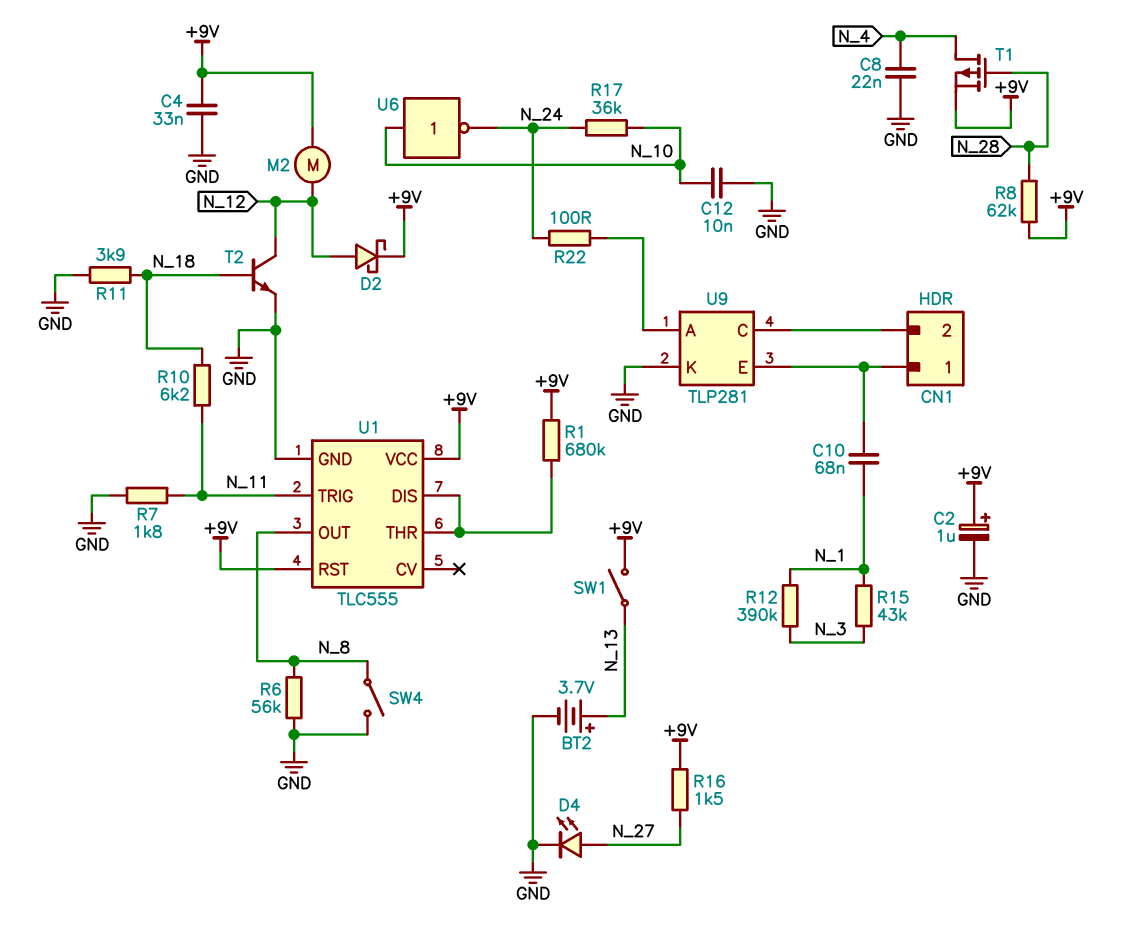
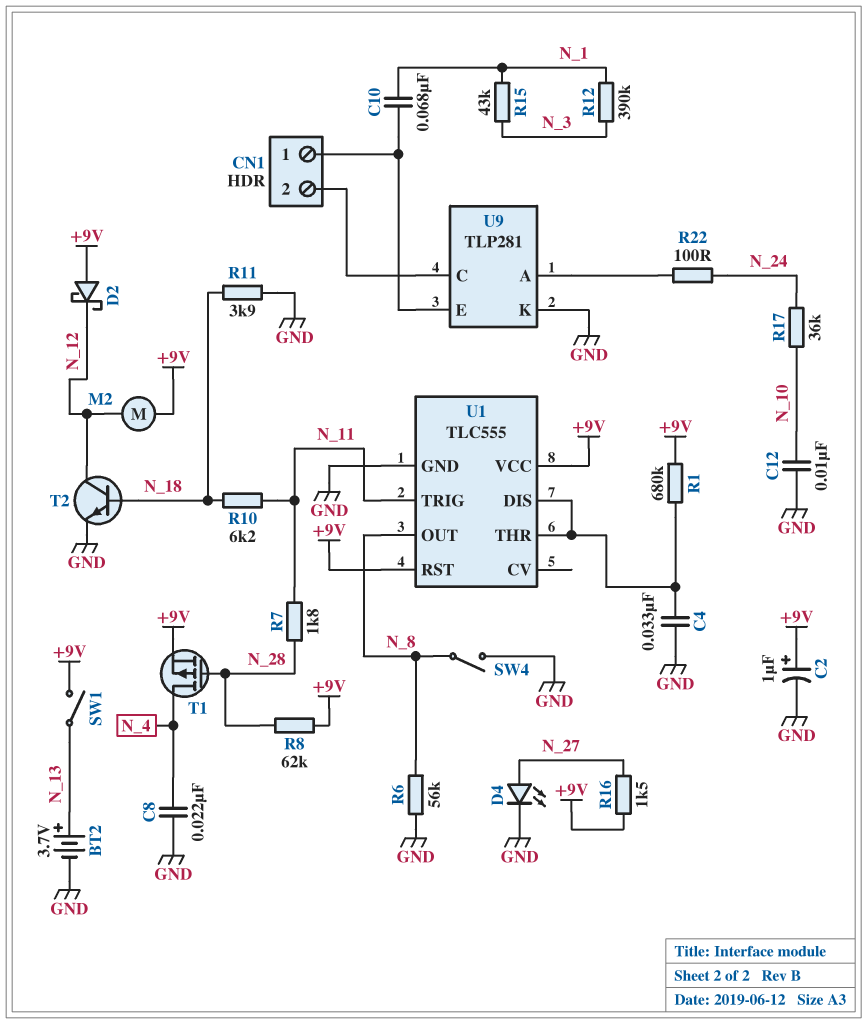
C4: 33nF (+9V, GND) -> 33nF (GND, U1/DIS)
D2: schottky (A N_12, K +9V) -> schottky (A +9V, K N_12)
R7: 1.8k (GND, N_11) -> 1.8k (N_11, N_28)
U6: NOT (in N_10, out N_24) -> none

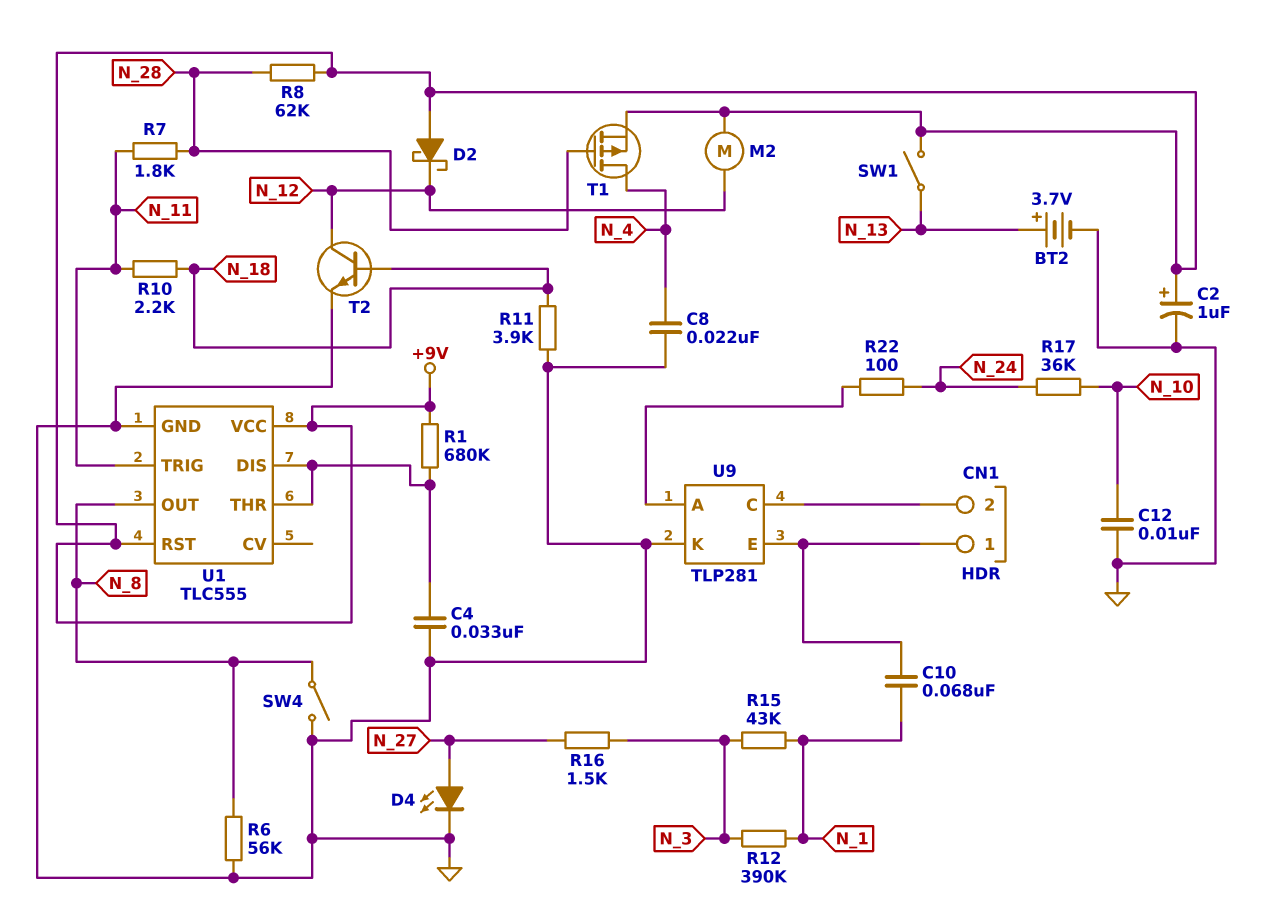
R10: 6.2k (N_11, N_18) -> 2.2k (N_11, N_18)
R16: 1.5k (+9V, N_27) -> 1.5k (N_3, N_27)

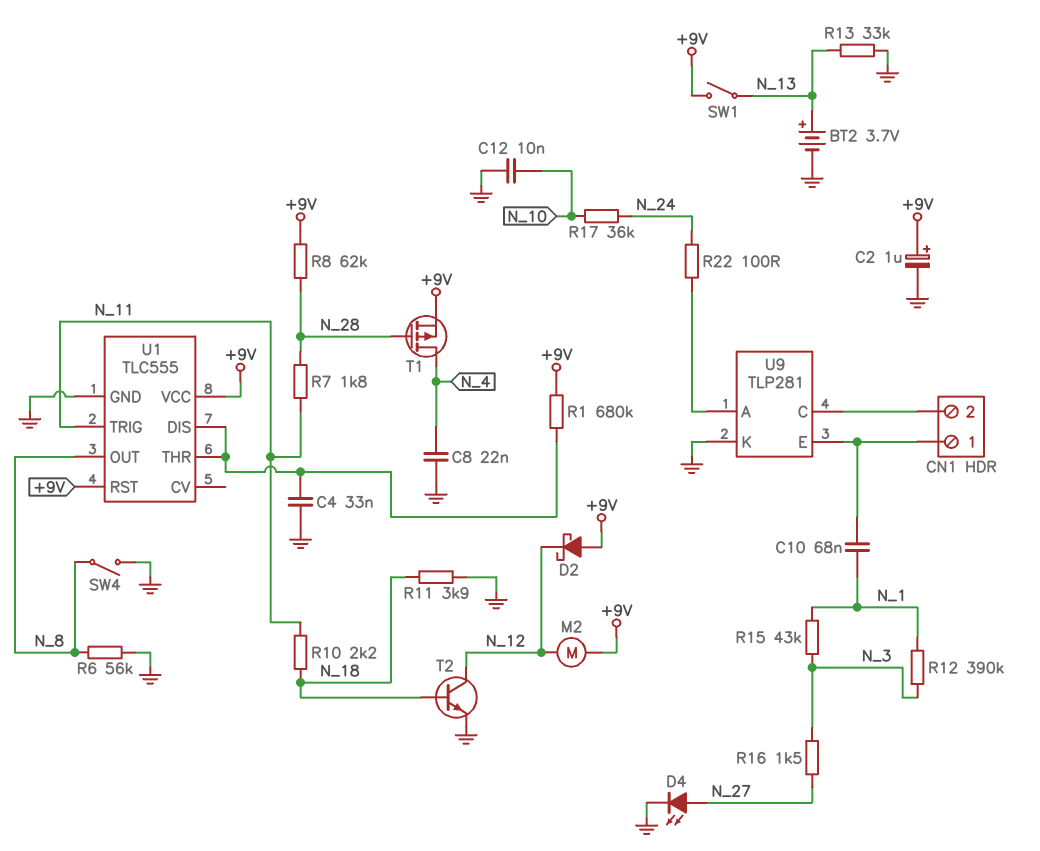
R13: none -> 33k (GND, N_13)

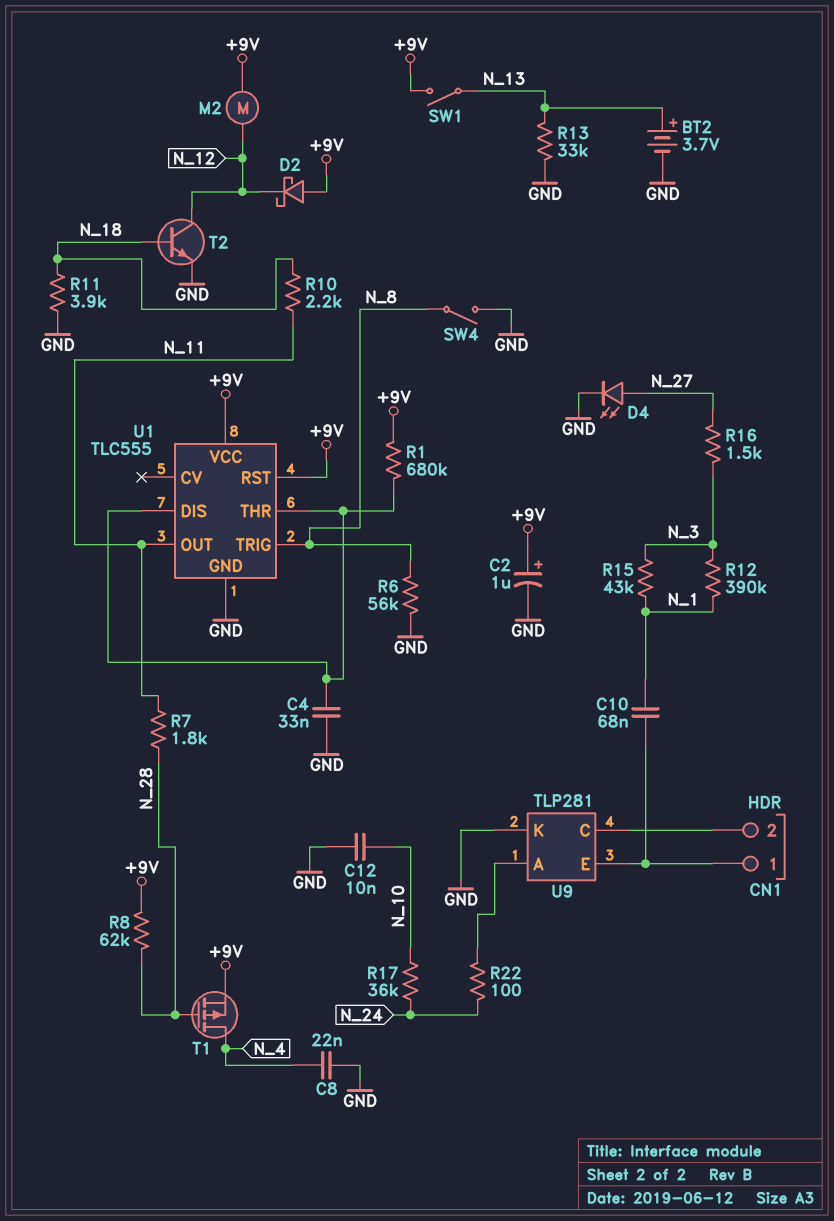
U1 pin OUT: N_8 -> N_11
U1 pin TRIG: N_11 -> N_8

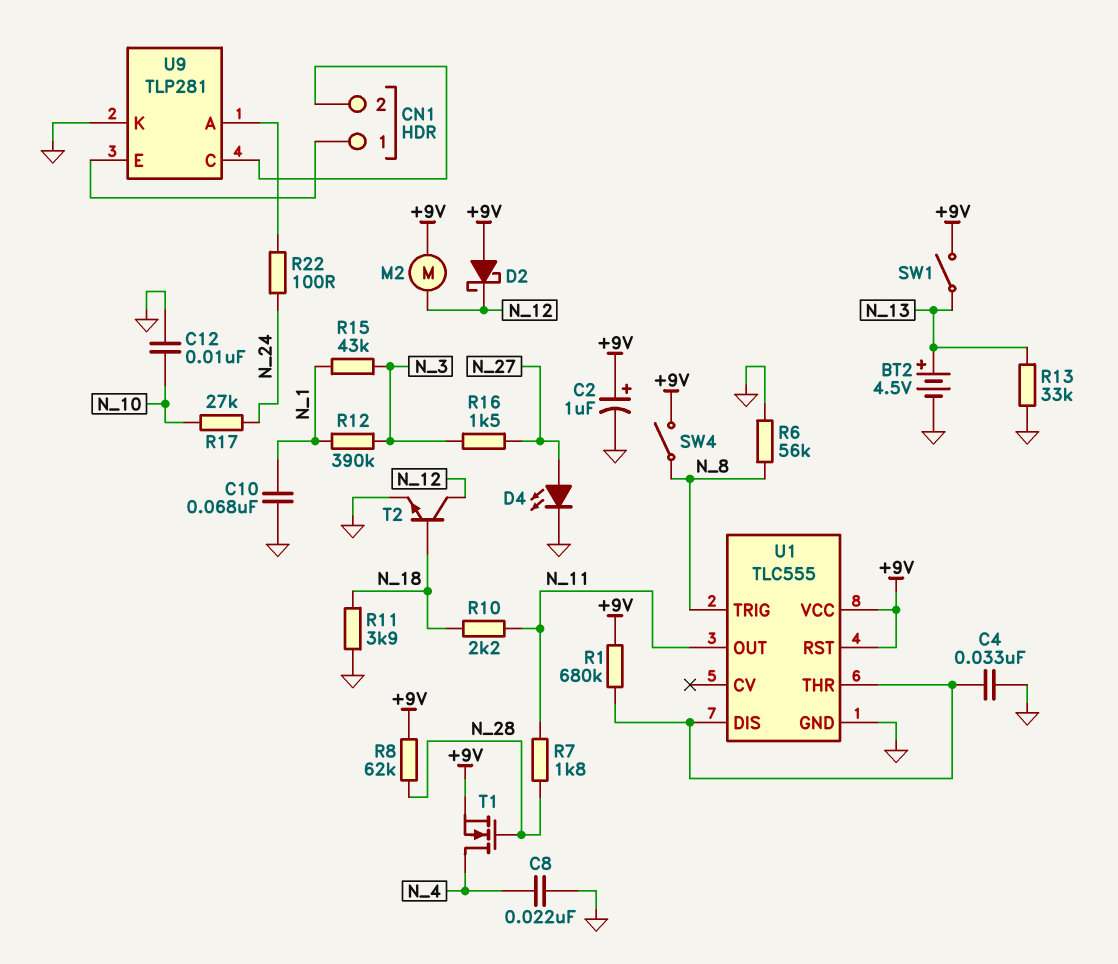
BT2: 3.7V (plus N_13, minus GND) -> 4.5V (plus N_13, minus GND)
C10: 68nF (CN1/1, N_1) -> 68nF (GND, N_1)
R17: 36k (N_10, N_24) -> 27k (N_10, N_24)
SW4: switch (GND, N_8) -> switch (+9V, N_8)
T1: PMOS (G N_28, D N_4, S +9V) -> NMOS (G N_28, D N_4, S +9V)

